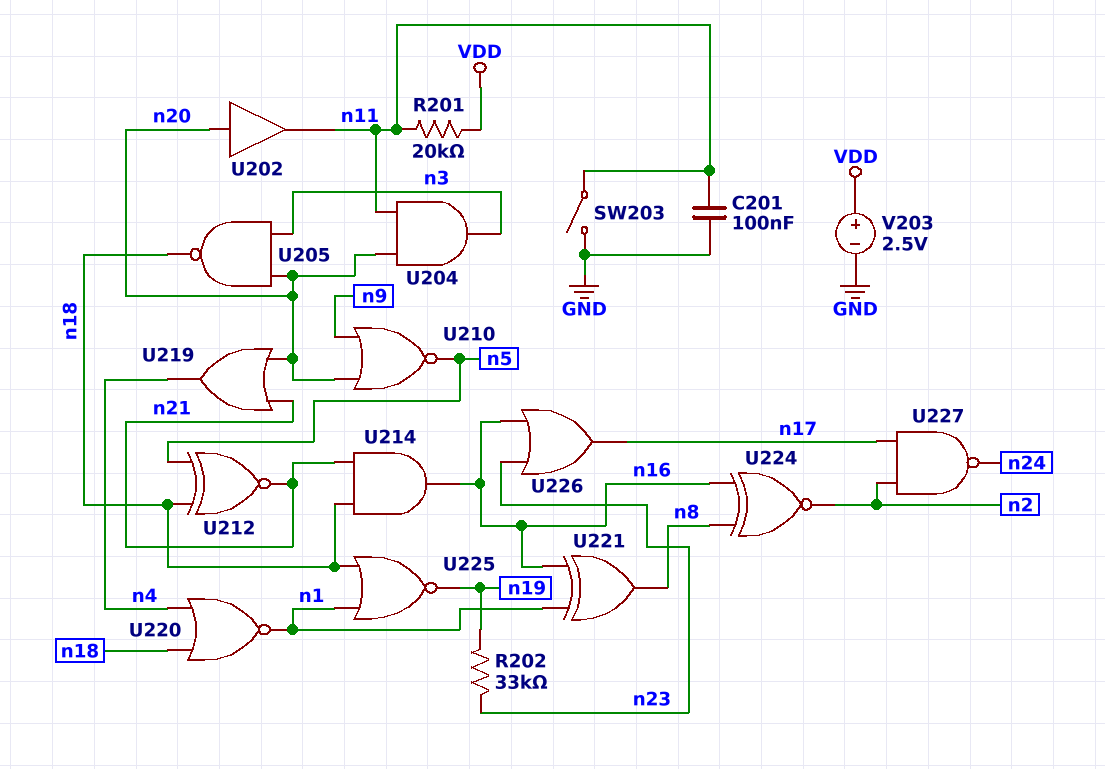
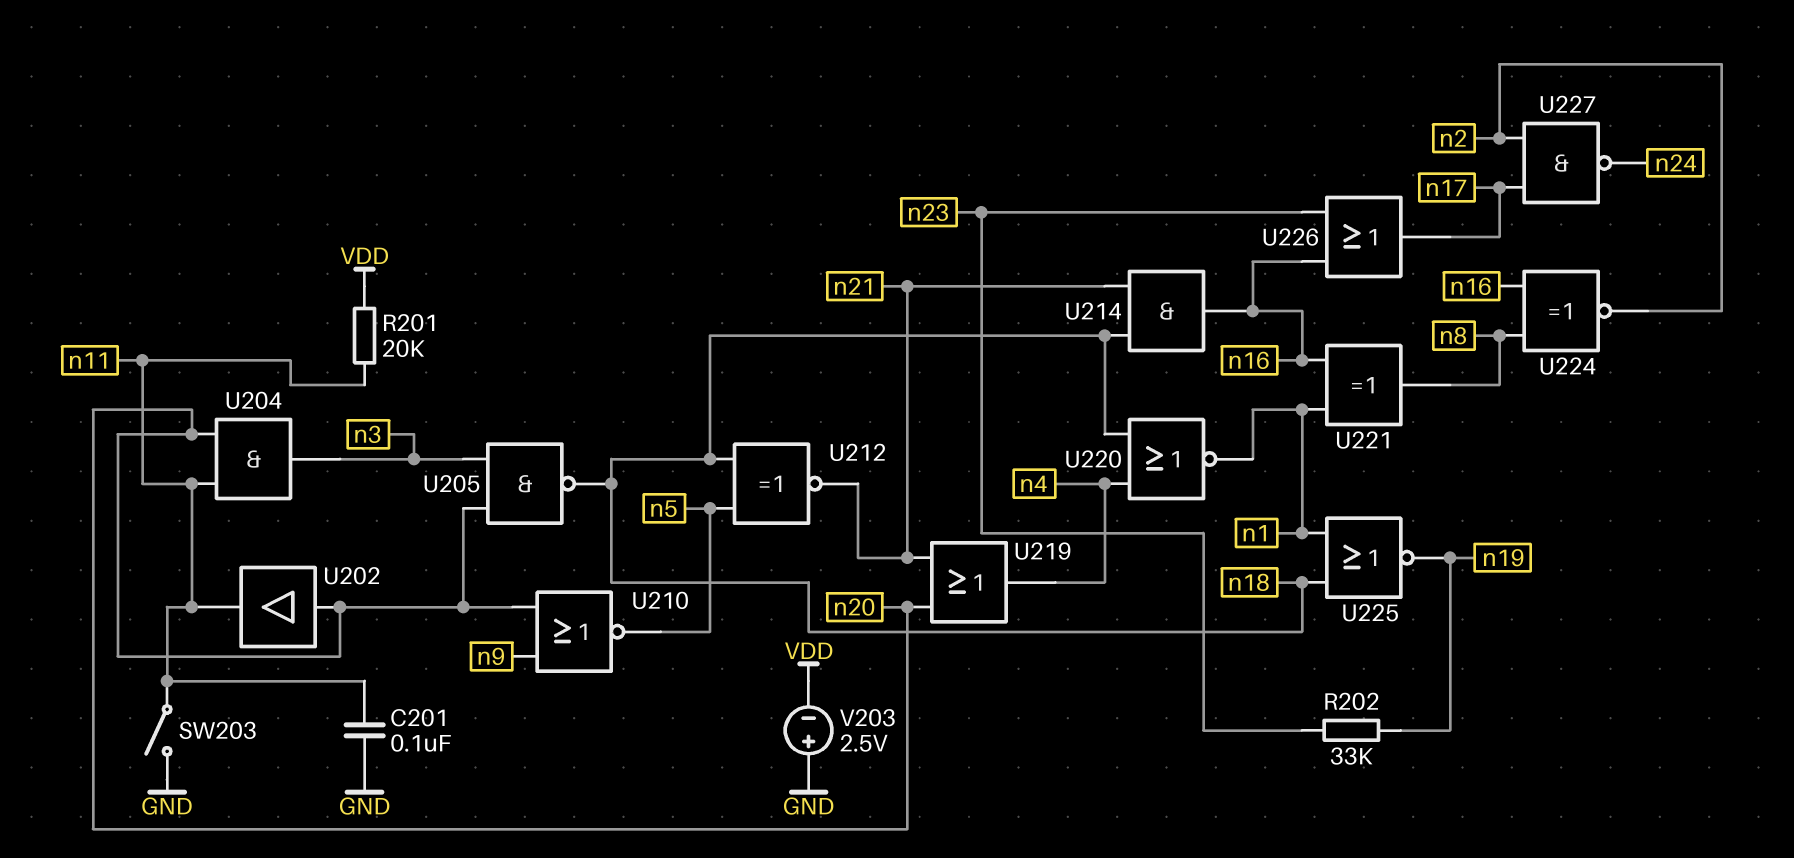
V203: 2.5V (plus VDD, minus GND) -> 2.5V (plus GND, minus VDD)

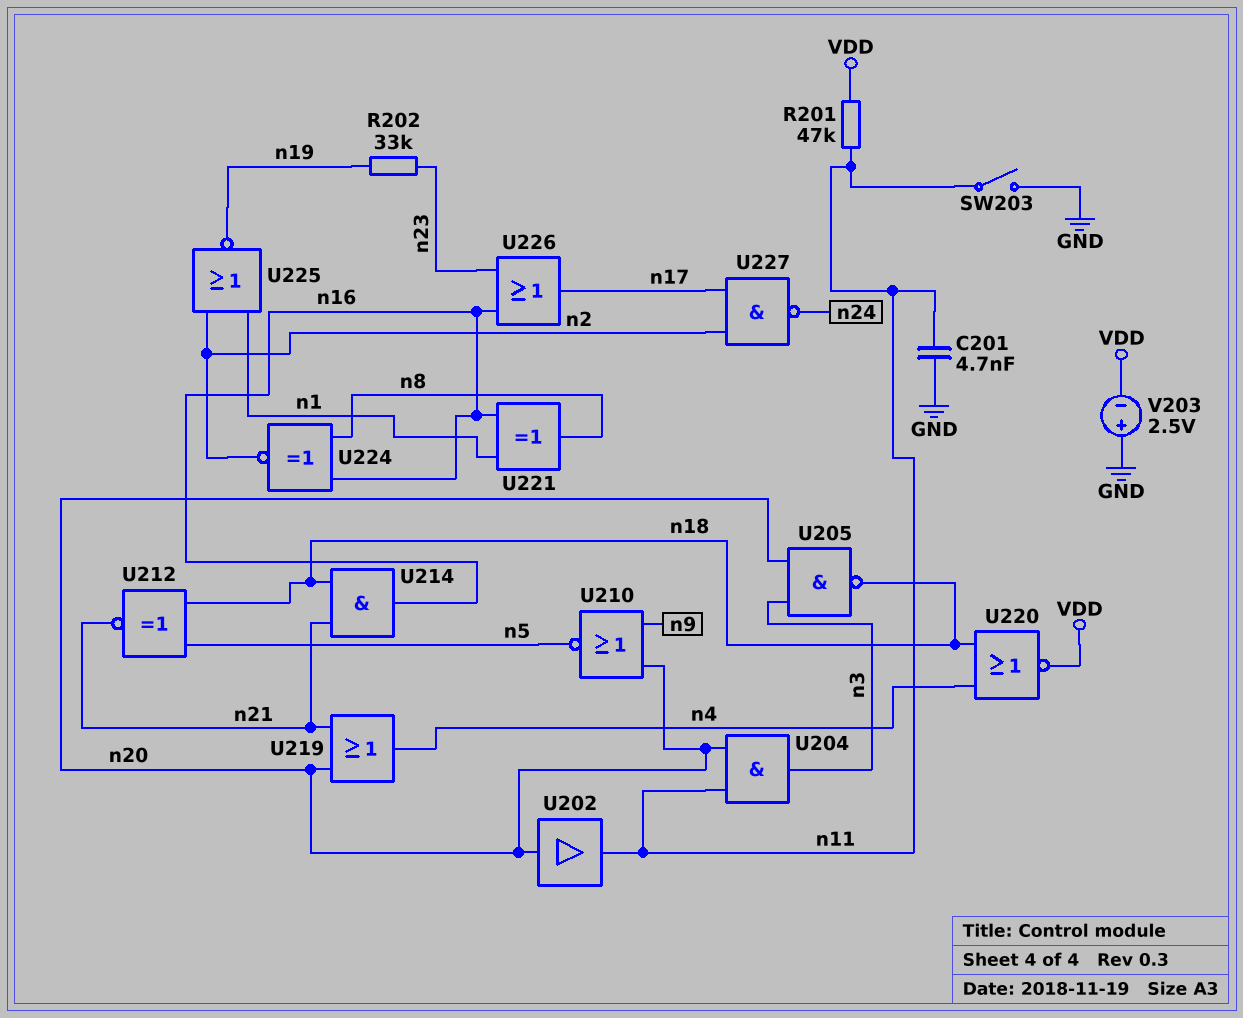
C201: 100nF (GND, n11) -> 4.7nF (GND, n11)
R201: 20k (VDD, n11) -> 47k (VDD, n11)
U220: NOR (in n4, in n18, out n1) -> NOR (in n4, in n18, out VDD)
U225: NOR (in n1, in n18, out n19) -> NOR (in n1, in n2, out n19)

